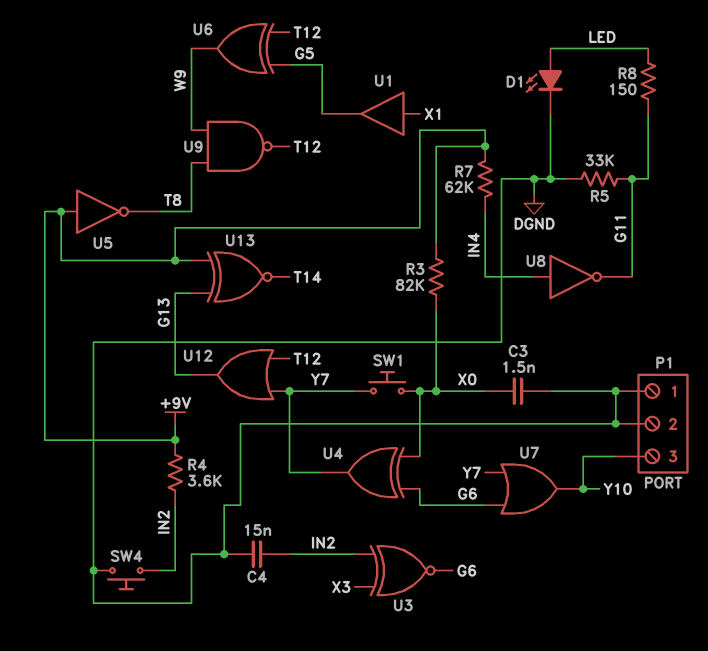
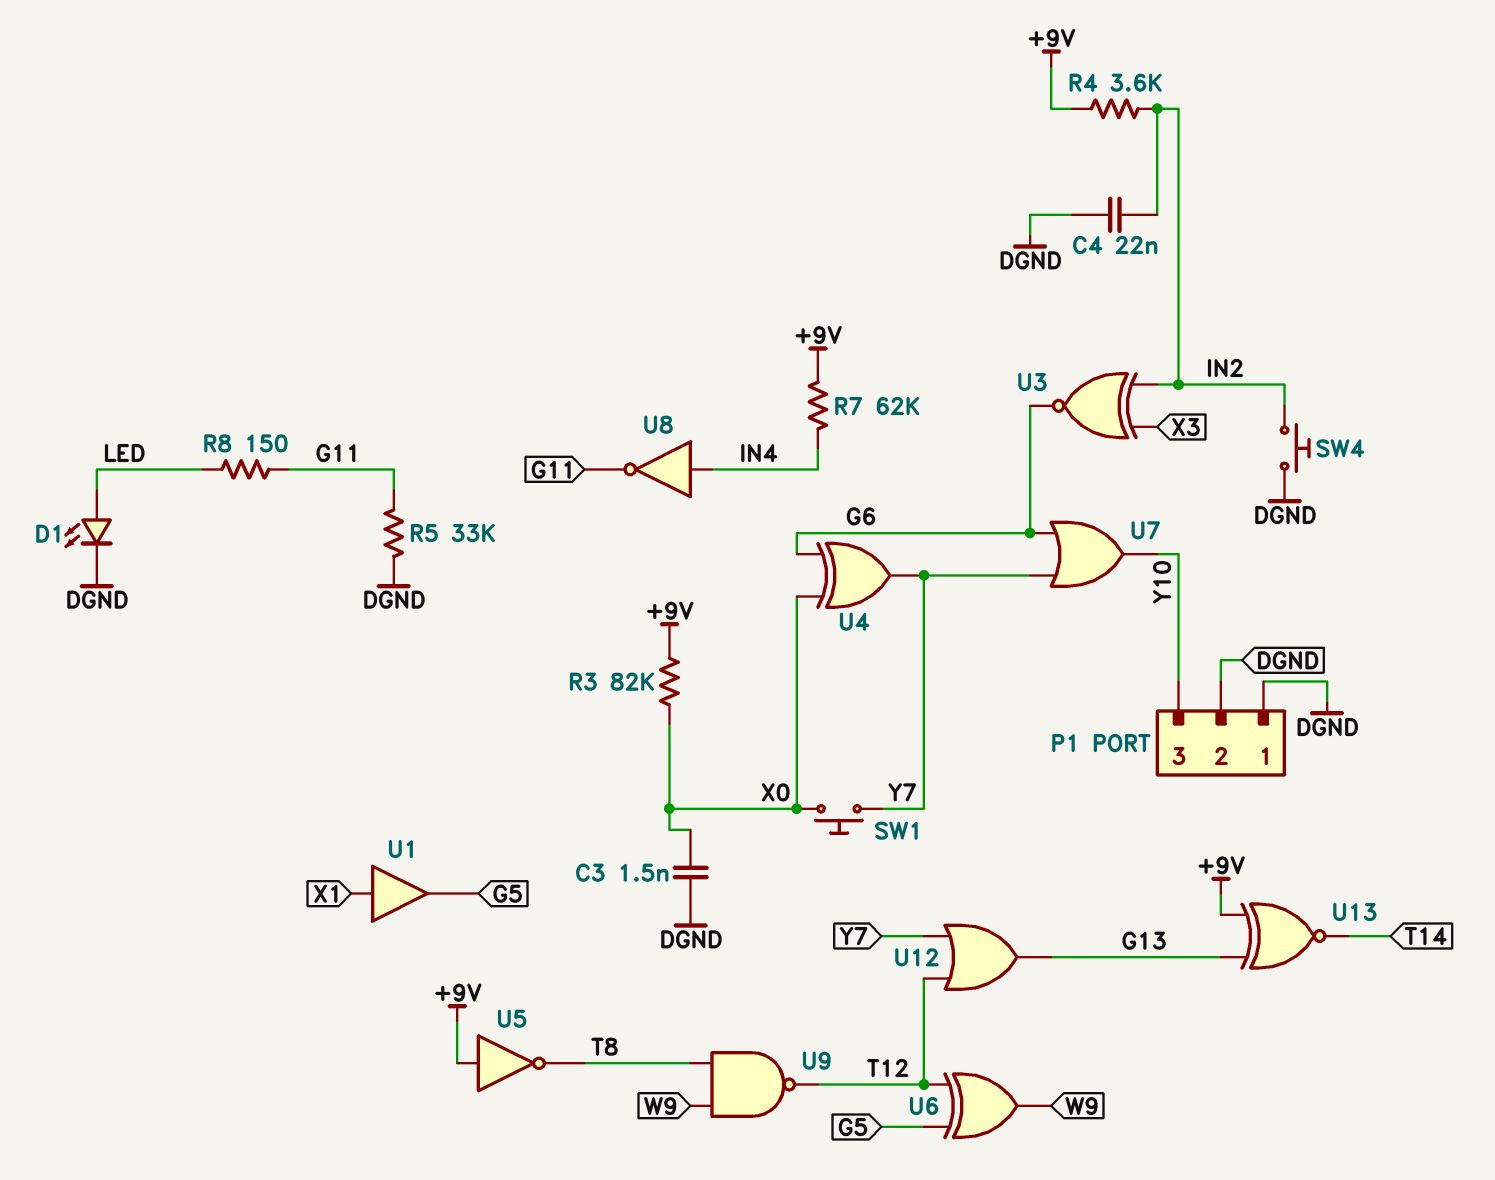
C4: 15nF (DGND, IN2) -> 22nF (DGND, IN2)

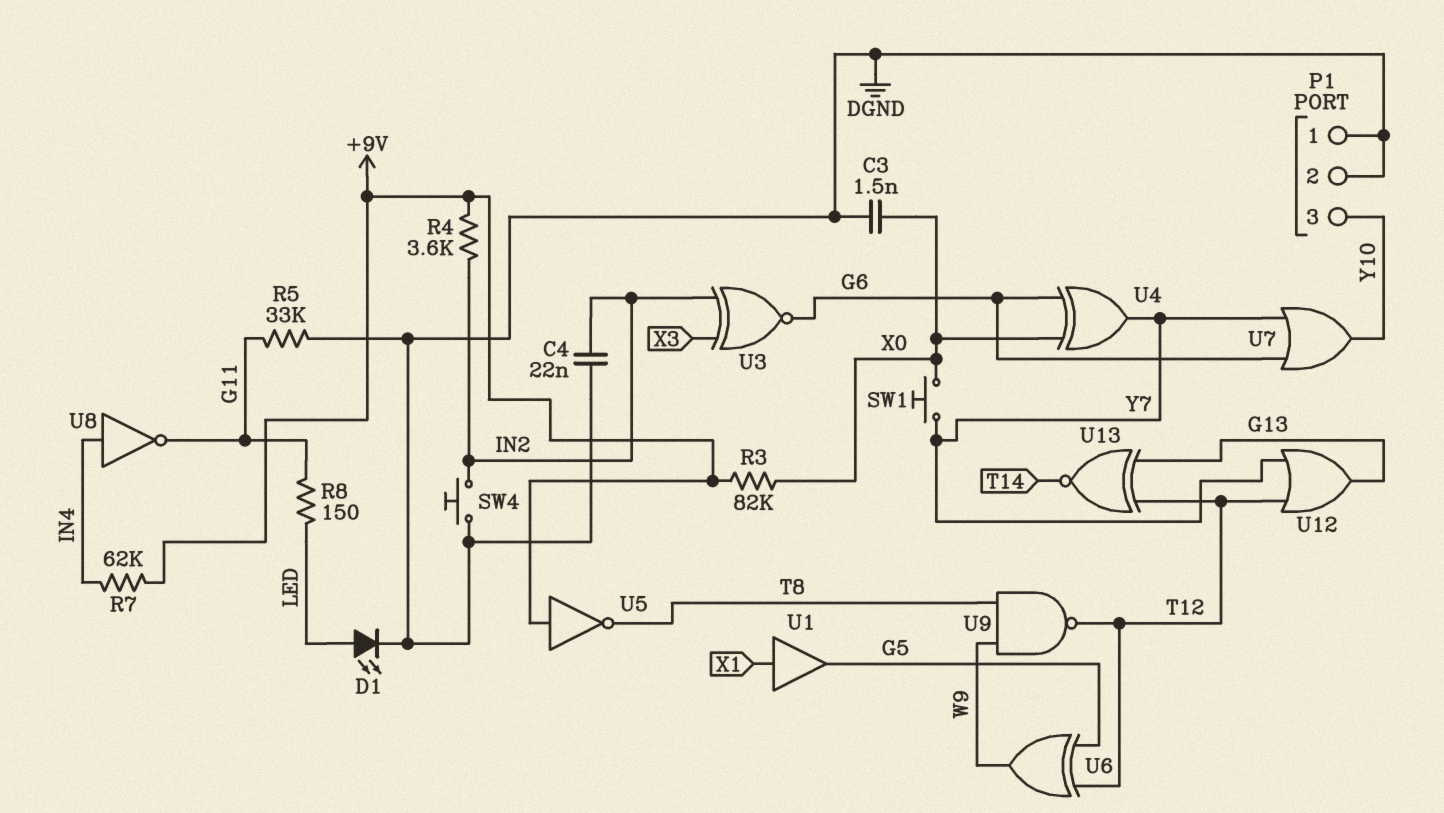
U13: XNOR (in +9V, in G13, out T14) -> XNOR (in G13, in T12, out T14)

